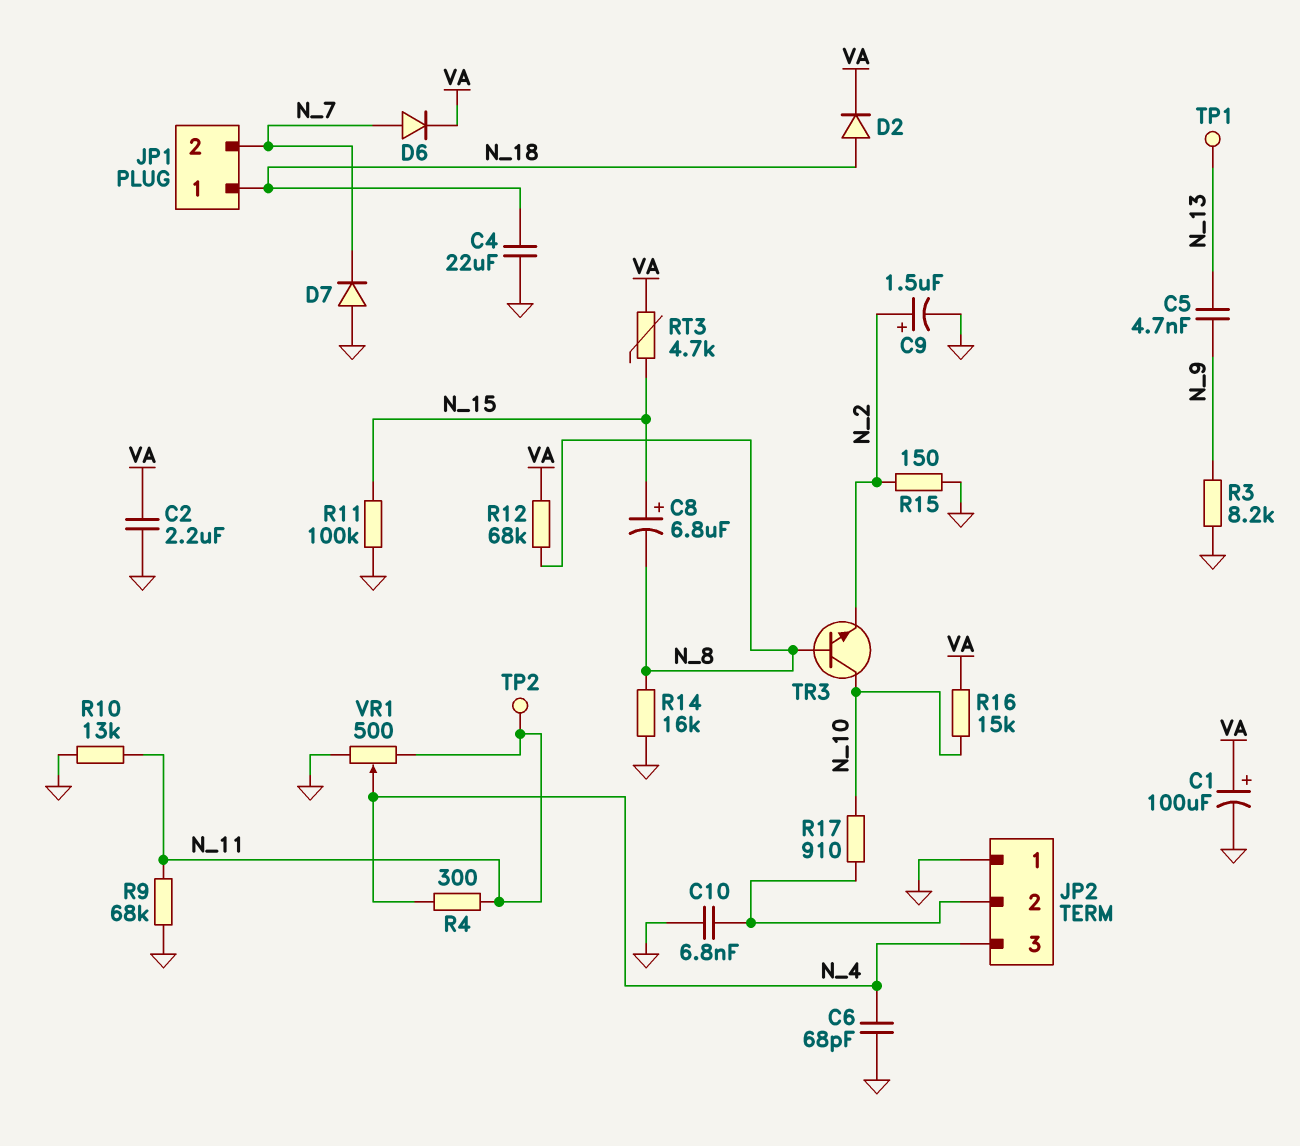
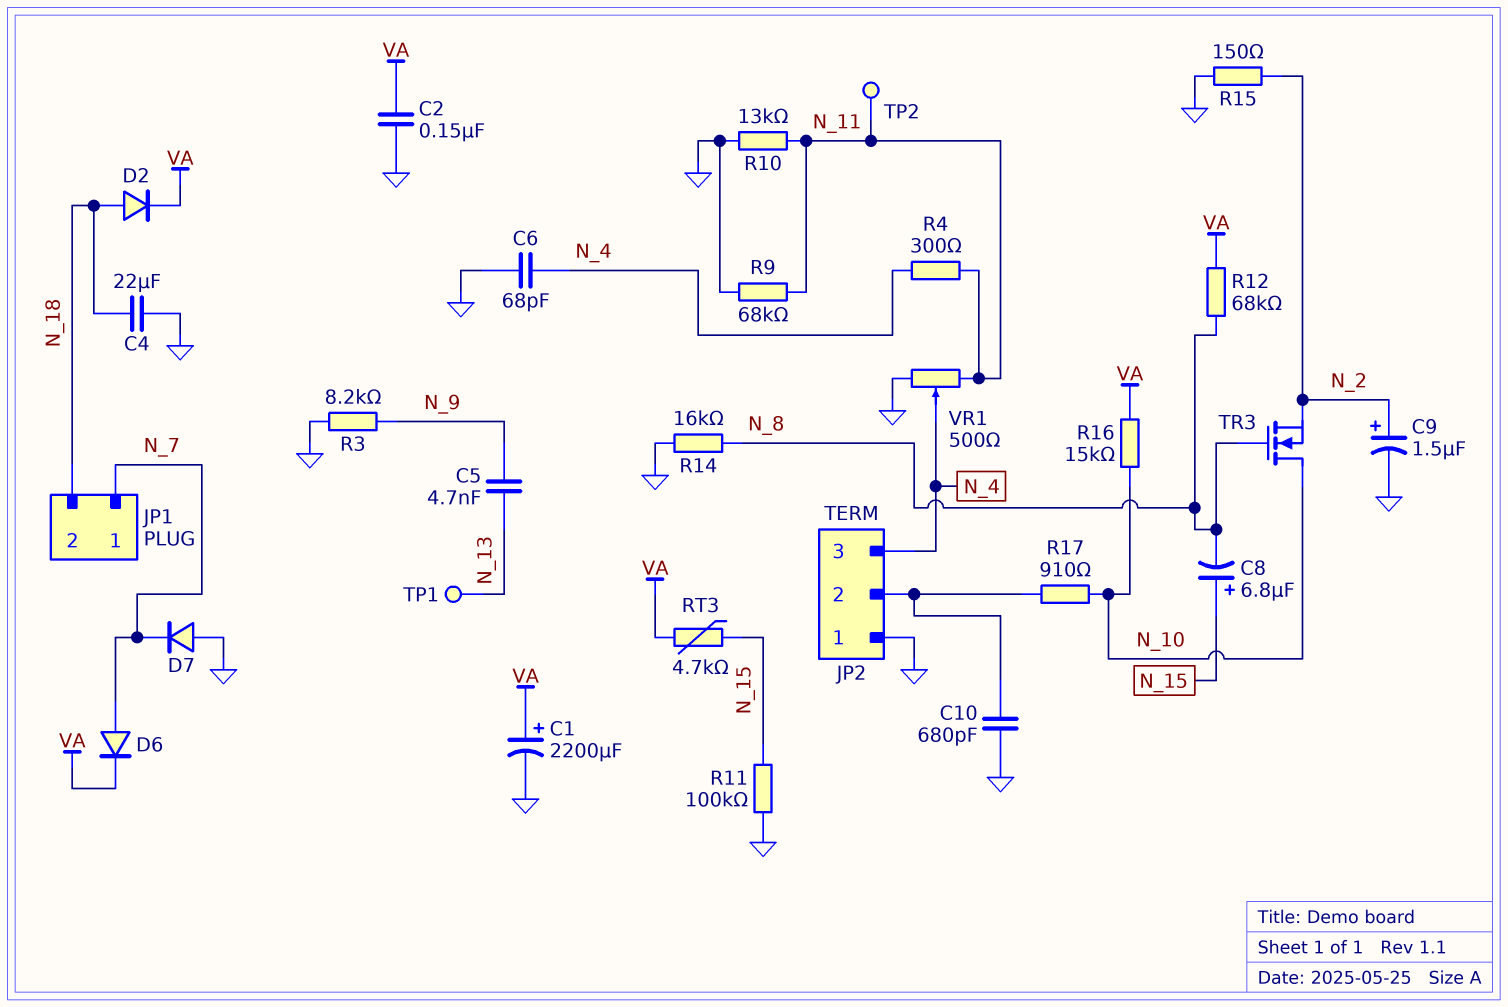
C1: 100uF (plus VA, minus GND) -> 2200uF (plus VA, minus GND)
C2: 2.2uF (GND, VA) -> 150nF (GND, VA)
C10: 6.8nF (GND, JP2/2) -> 680pF (GND, JP2/2)
JP1 pin 1: N_18 -> N_7
JP1 pin 2: N_7 -> N_18
TR3: NPN (B N_8, C N_10, E N_2) -> NMOS (G N_8, D N_10, S N_2)

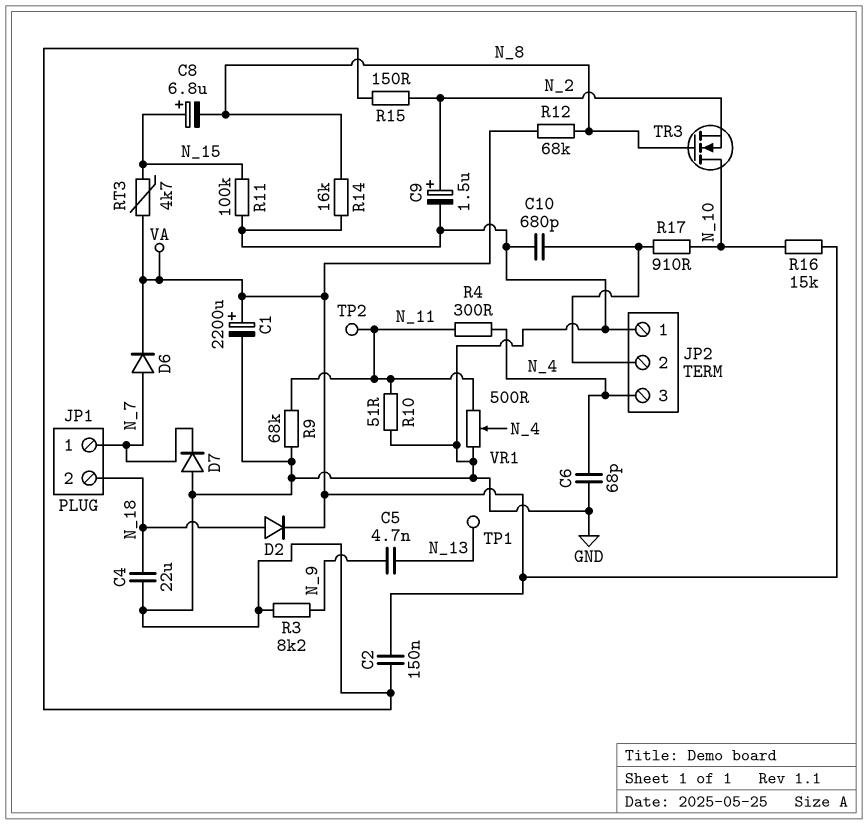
R10: 13k (GND, N_11) -> 51 (GND, N_11)

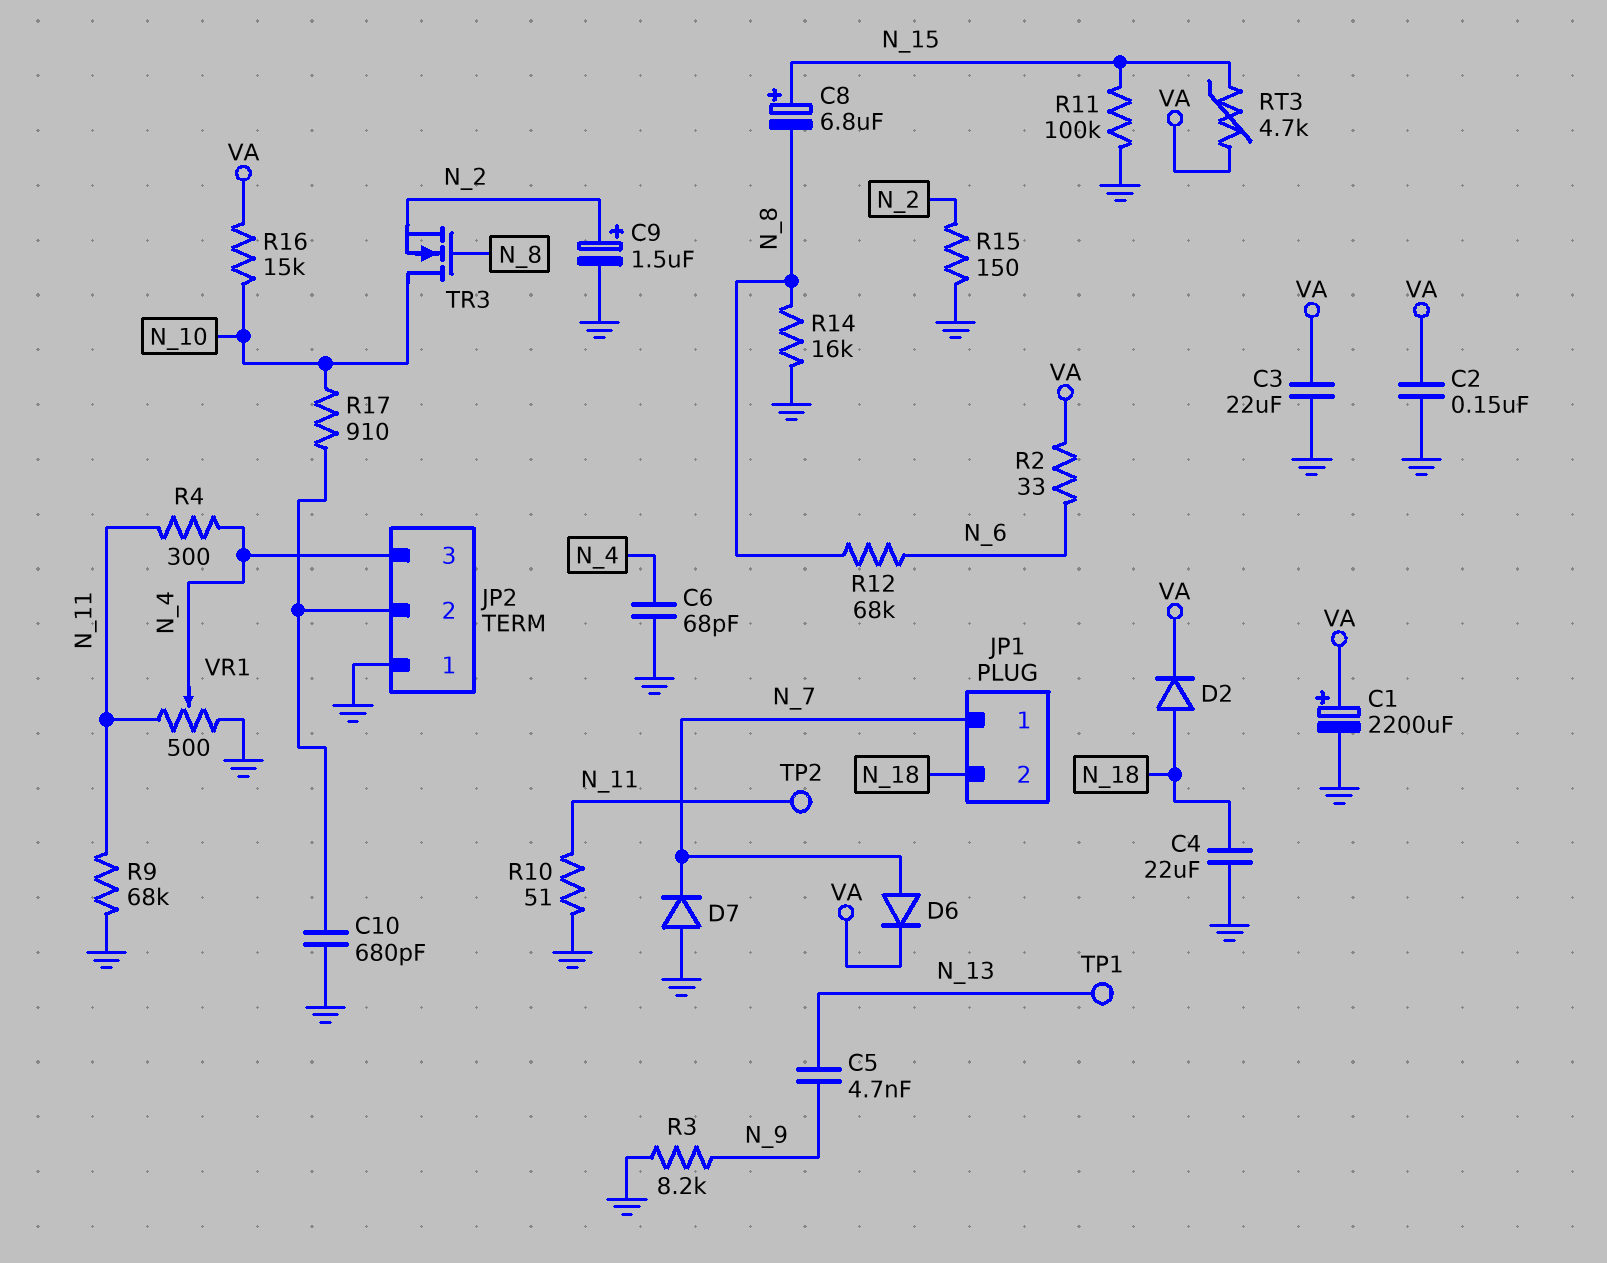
C3: none -> 22uF (GND, VA)
R2: none -> 33 (N_6, VA)
R12: 68k (N_8, VA) -> 68k (N_6, N_8)

